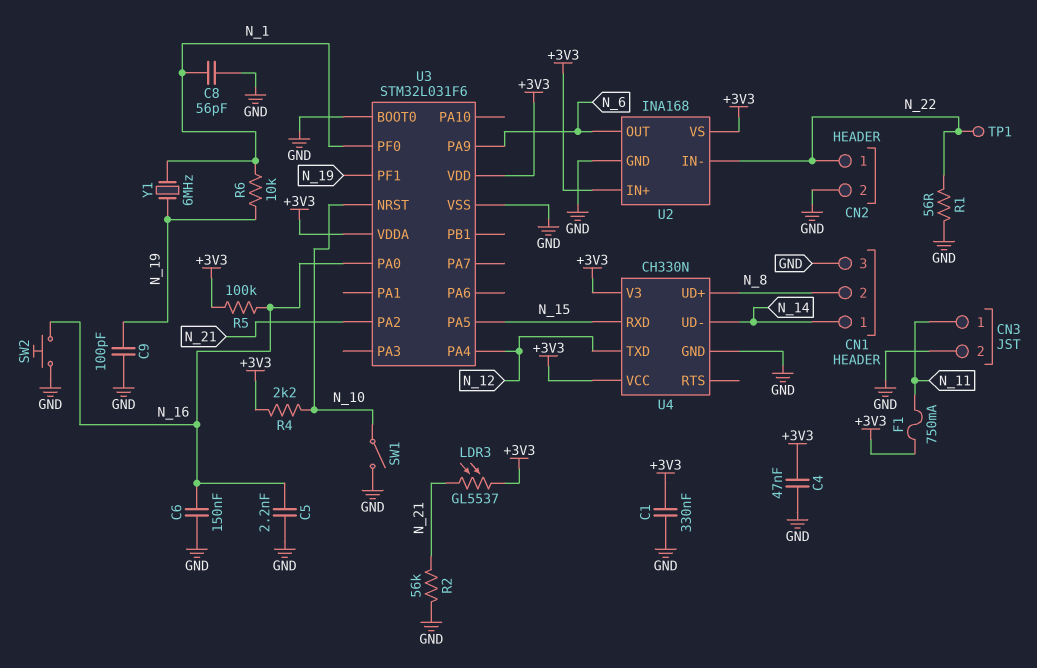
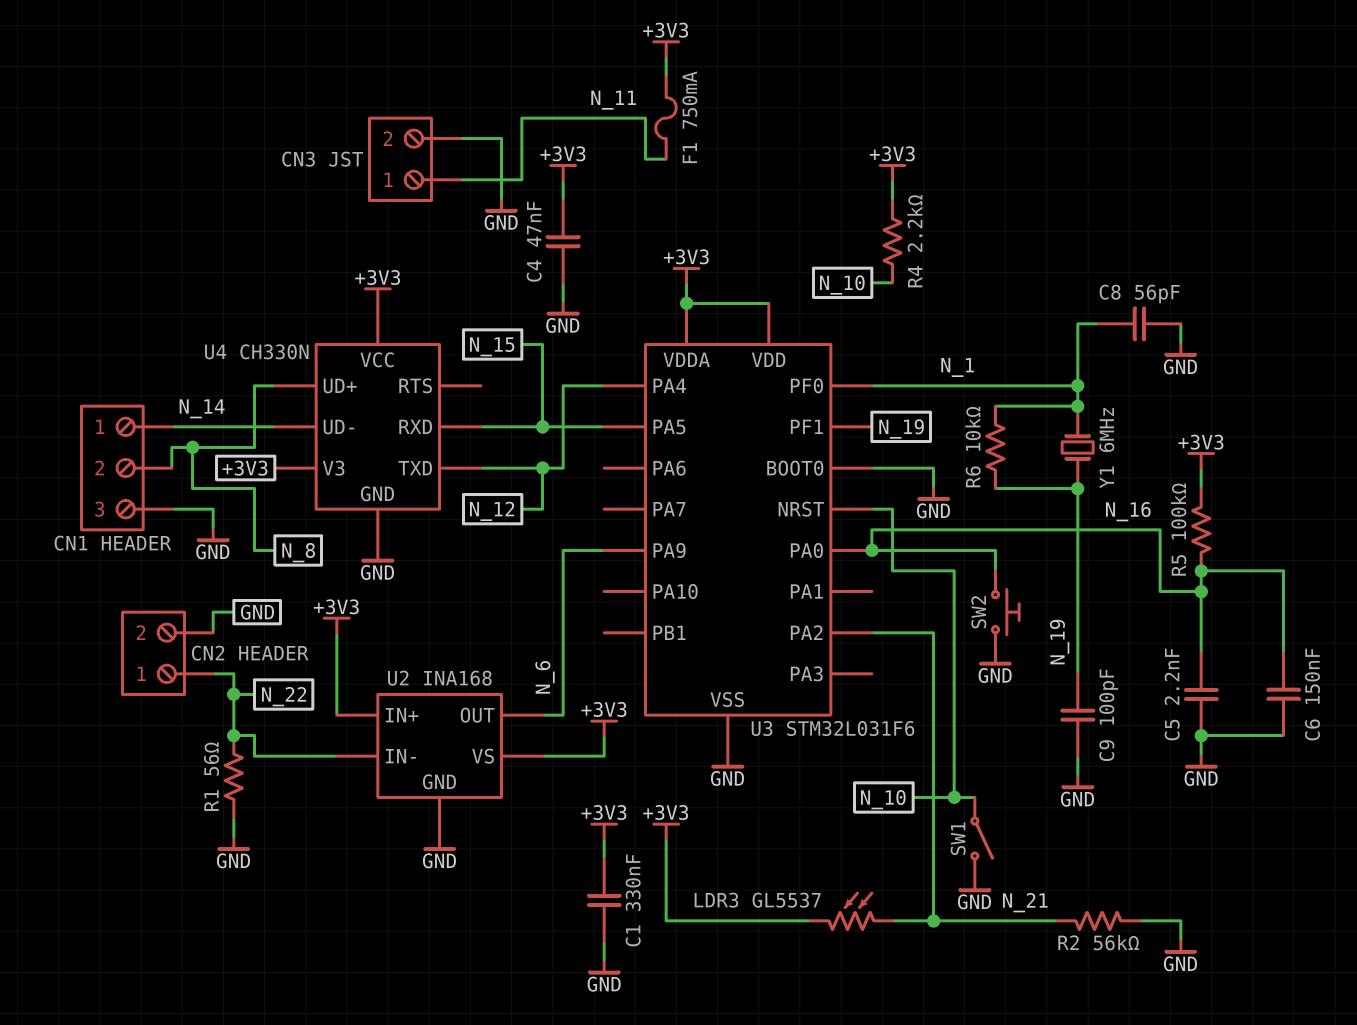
TP1: test point (N_22) -> none

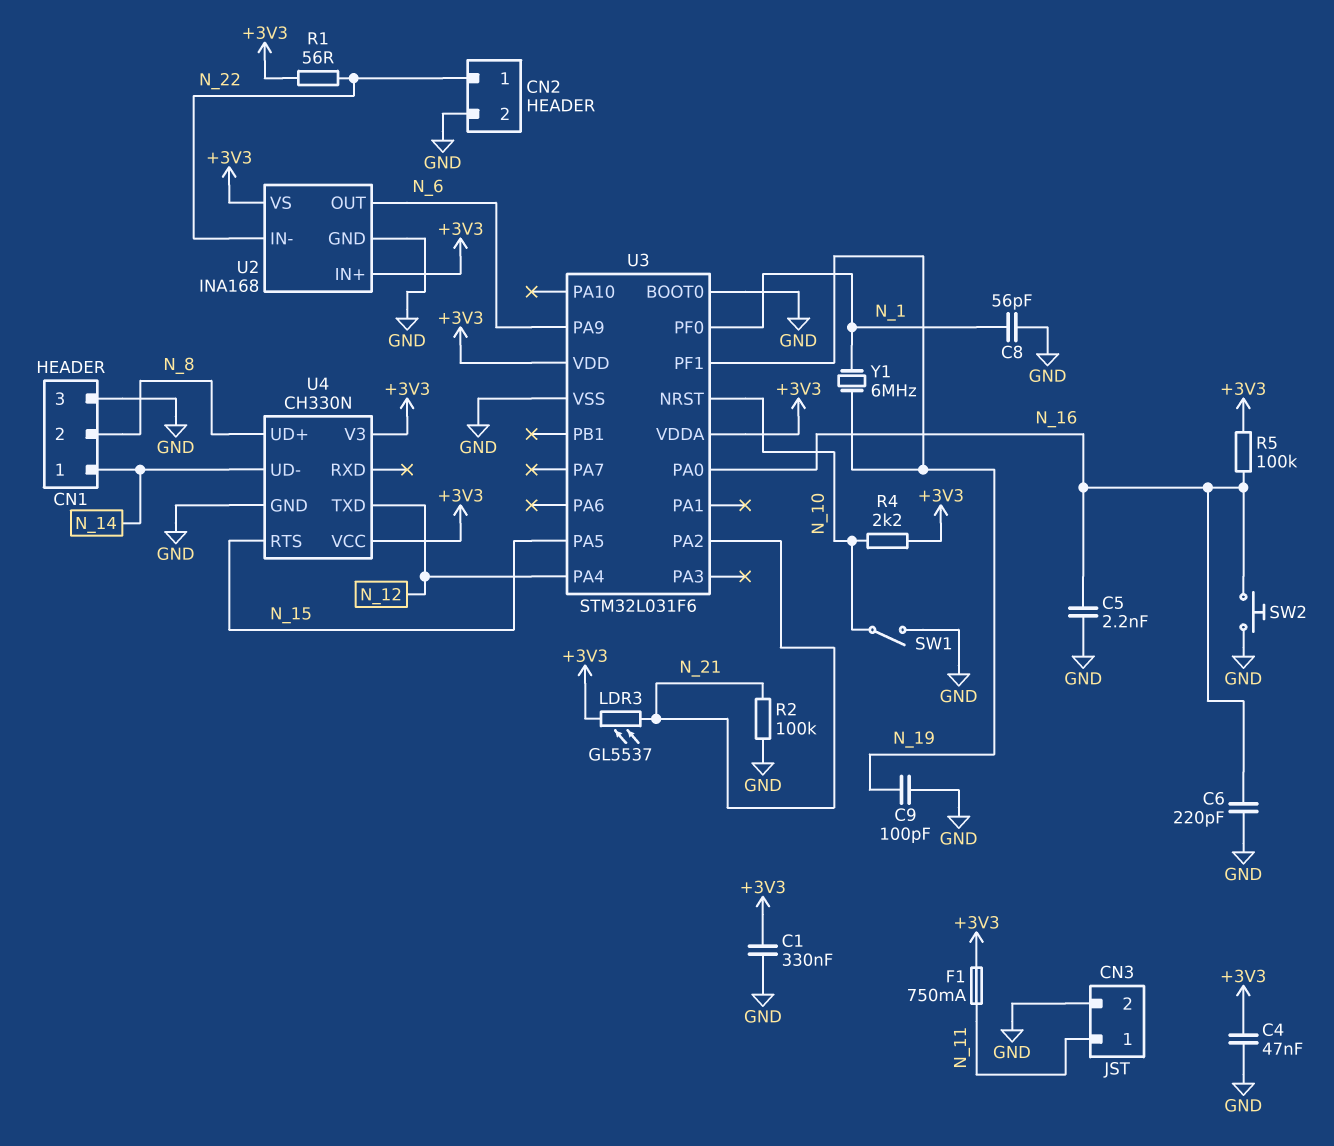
C6: 150nF (GND, N_16) -> 220pF (GND, N_16)
R1: 56 (GND, N_22) -> 56 (+3V3, N_22)
R2: 56k (GND, N_21) -> 100k (GND, N_21)
R6: 10k (N_1, N_19) -> none
U4 pin RTS: none -> N_15
U4 pin RXD: N_15 -> none

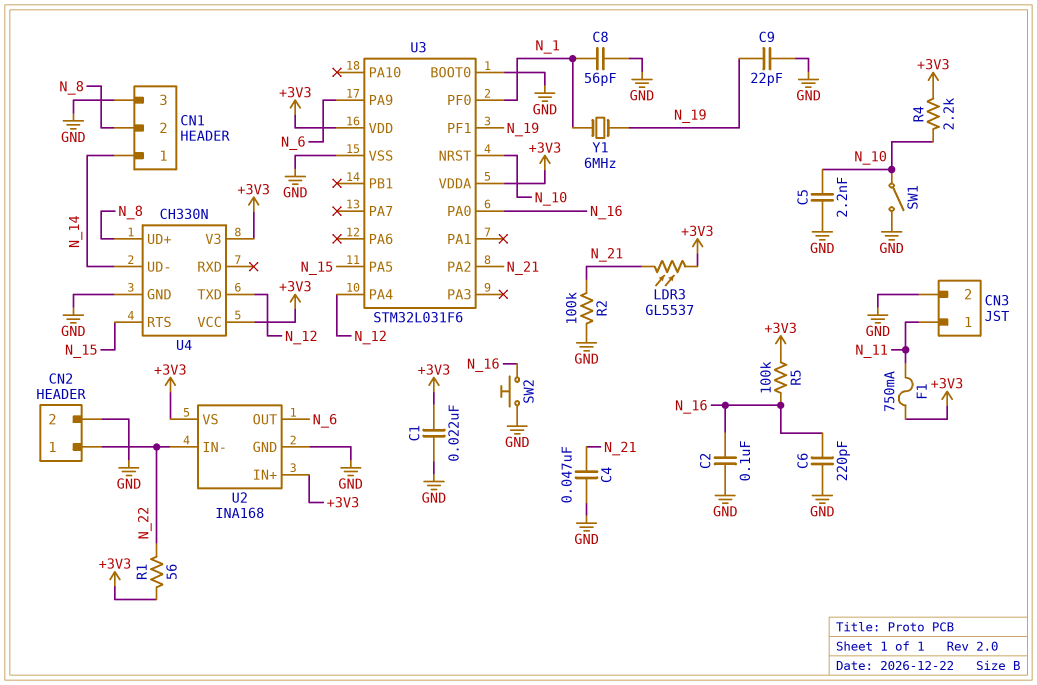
C1: 330nF (+3V3, GND) -> 22nF (+3V3, GND)
C2: none -> 100nF (GND, N_16)
C4: 47nF (+3V3, GND) -> 47nF (GND, N_21)
C5: 2.2nF (GND, N_16) -> 2.2nF (GND, N_10)
C9: 100pF (GND, N_19) -> 22pF (GND, N_19)

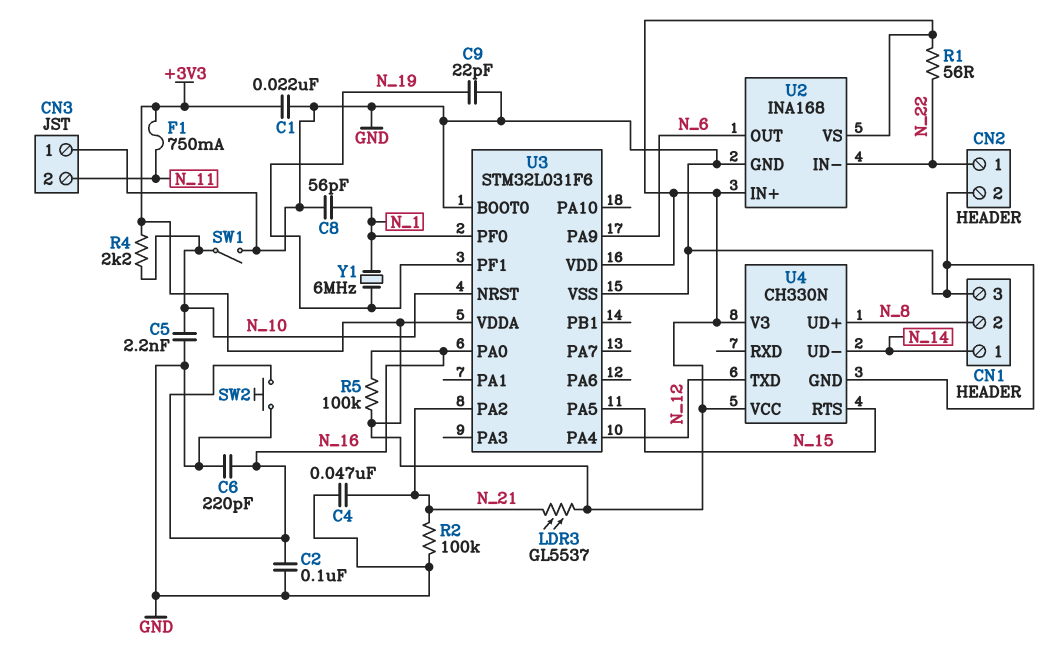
CN3 pin 1: N_11 -> GND
CN3 pin 2: GND -> N_11

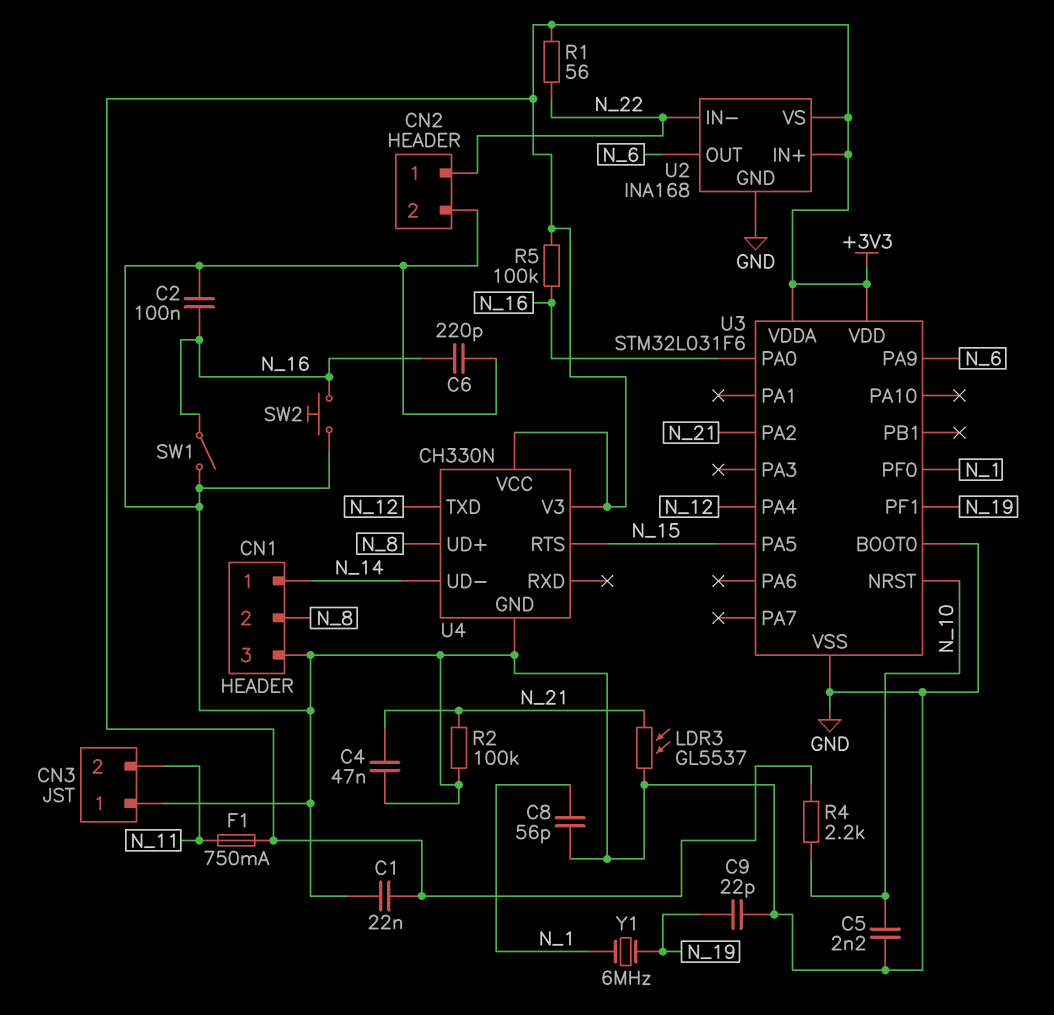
LDR3: GL5537 (+3V3, N_21) -> GL5537 (GND, N_21)
SW1: switch (GND, N_10) -> switch (GND, N_16)

